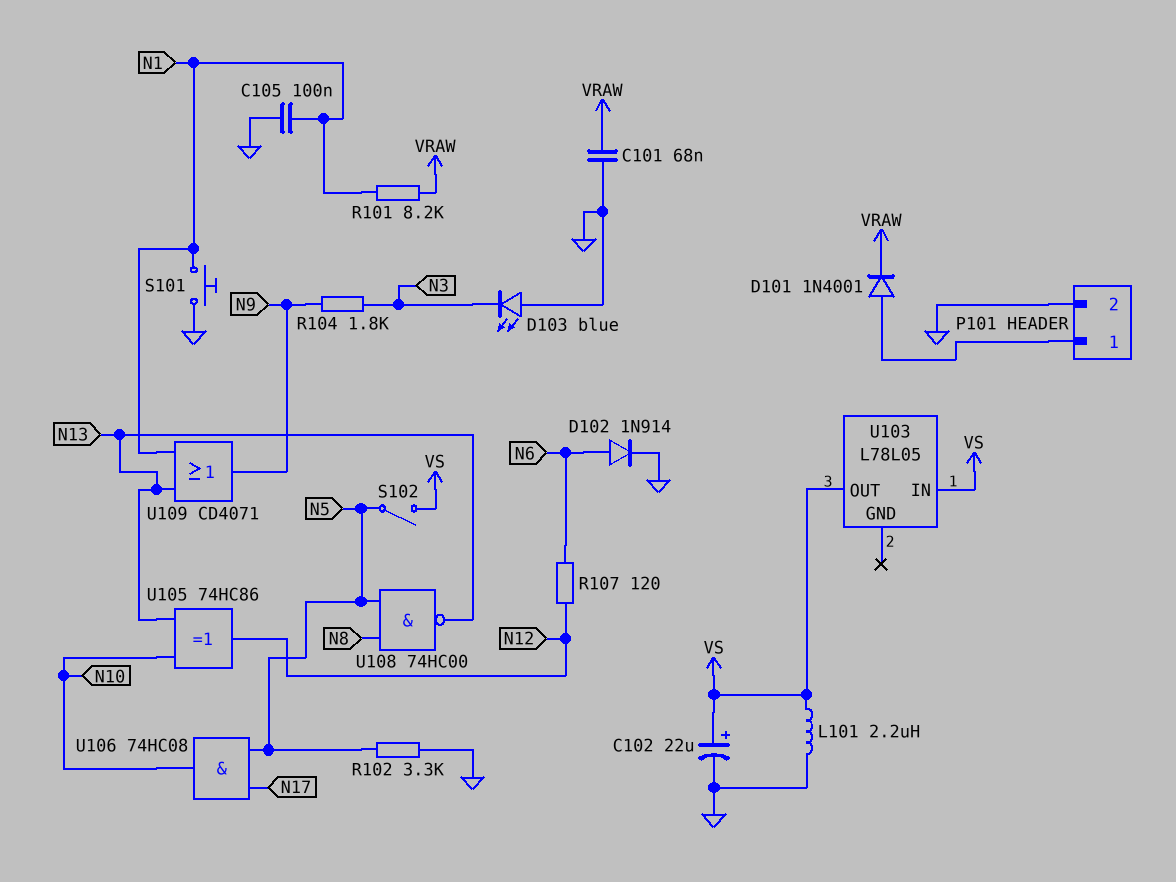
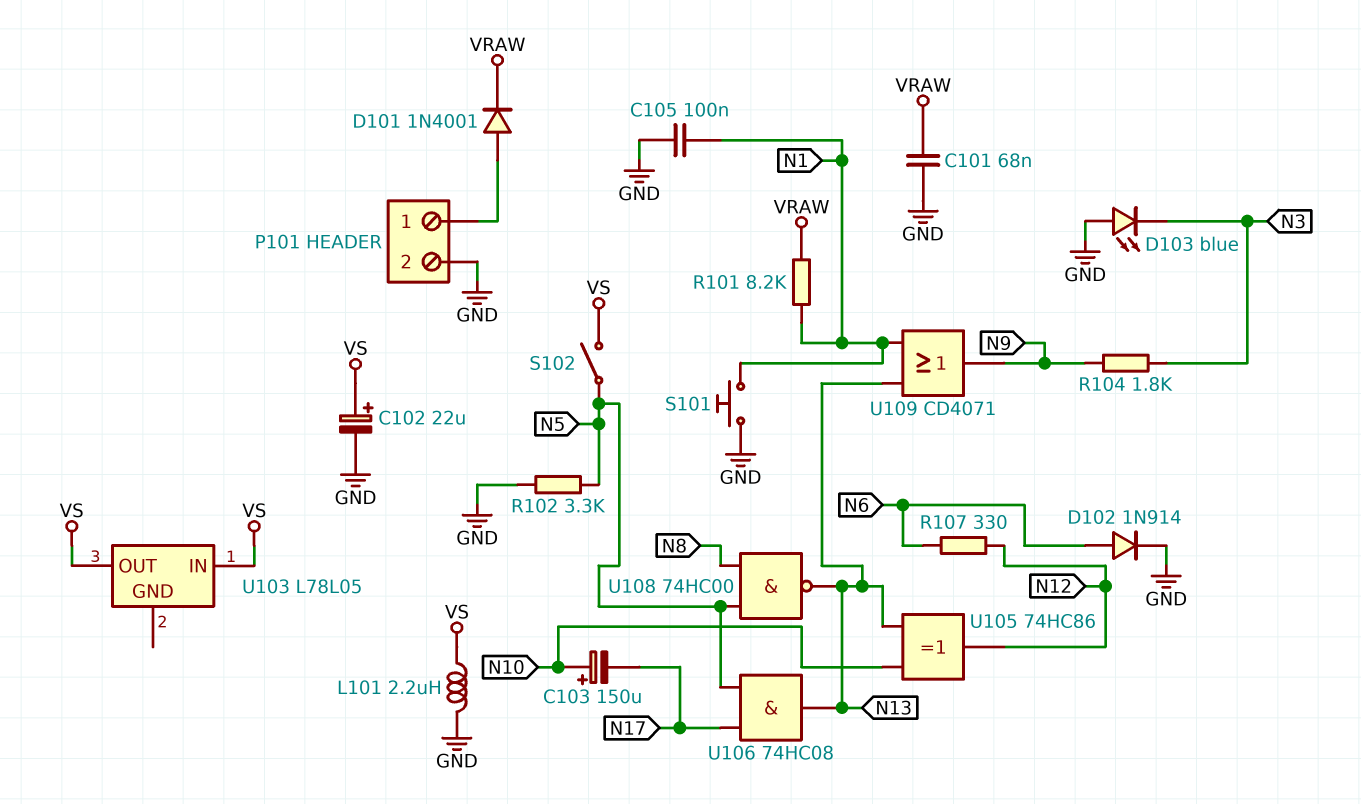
C103: none -> 150uF (plus N10, minus N17)
R107: 120 (N6, N12) -> 330 (N6, N12)
U106: AND 74HC08 (in N5, in N17, out N10) -> AND 74HC08 (in N5, in N17, out N13)

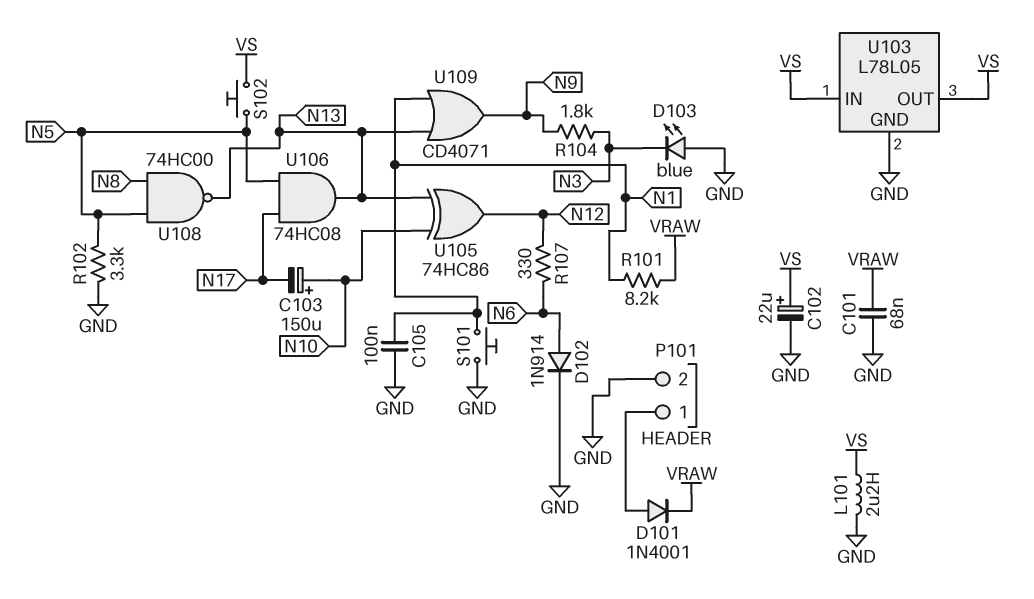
S102: switch (N5, VS) -> button (N5, VS)
U103 pin GND: none -> GND

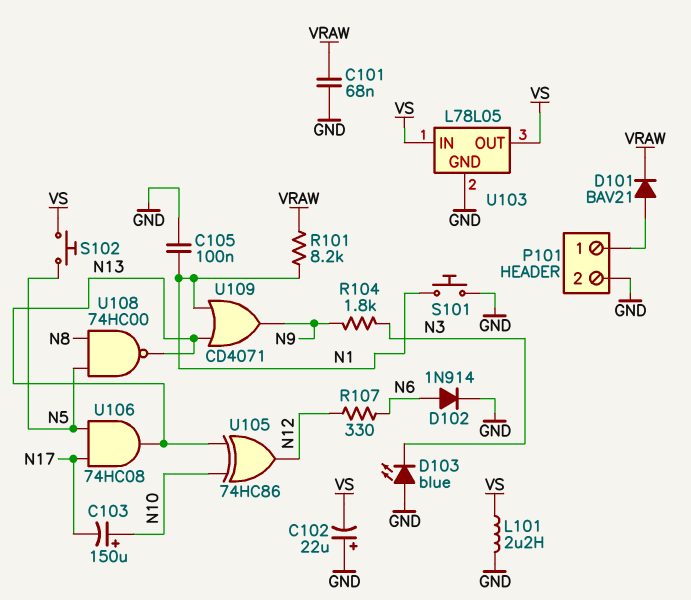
C102: 22uF (plus VS, minus GND) -> 22uF (plus GND, minus VS)
D101: diode 1N4001 (A P101/1, K VRAW) -> diode BAV21 (A P101/1, K VRAW)
R102: 3.3k (GND, N5) -> none

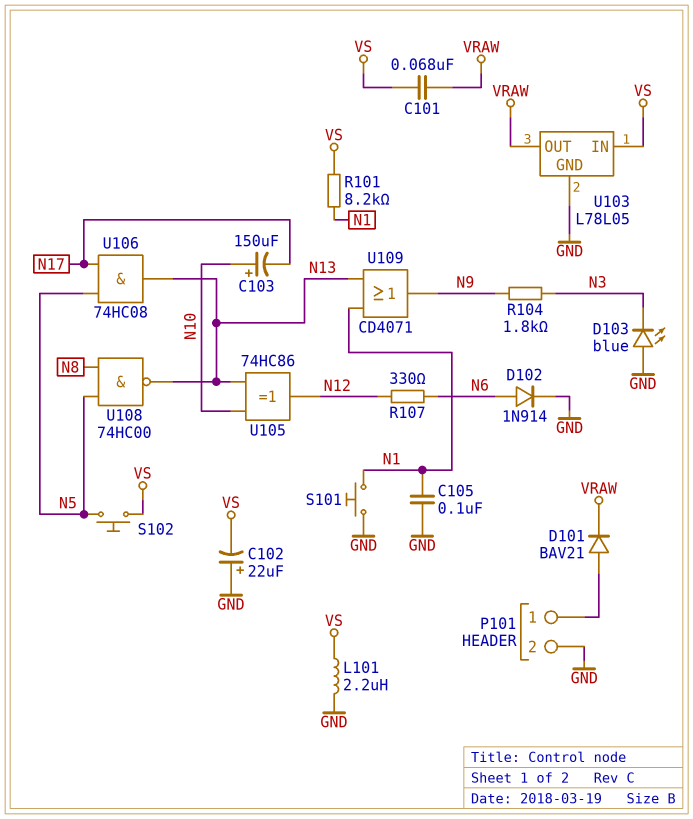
C101: 68nF (GND, VRAW) -> 68nF (VRAW, VS)
R101: 8.2k (N1, VRAW) -> 8.2k (N1, VS)
U103 pin OUT: VS -> VRAW

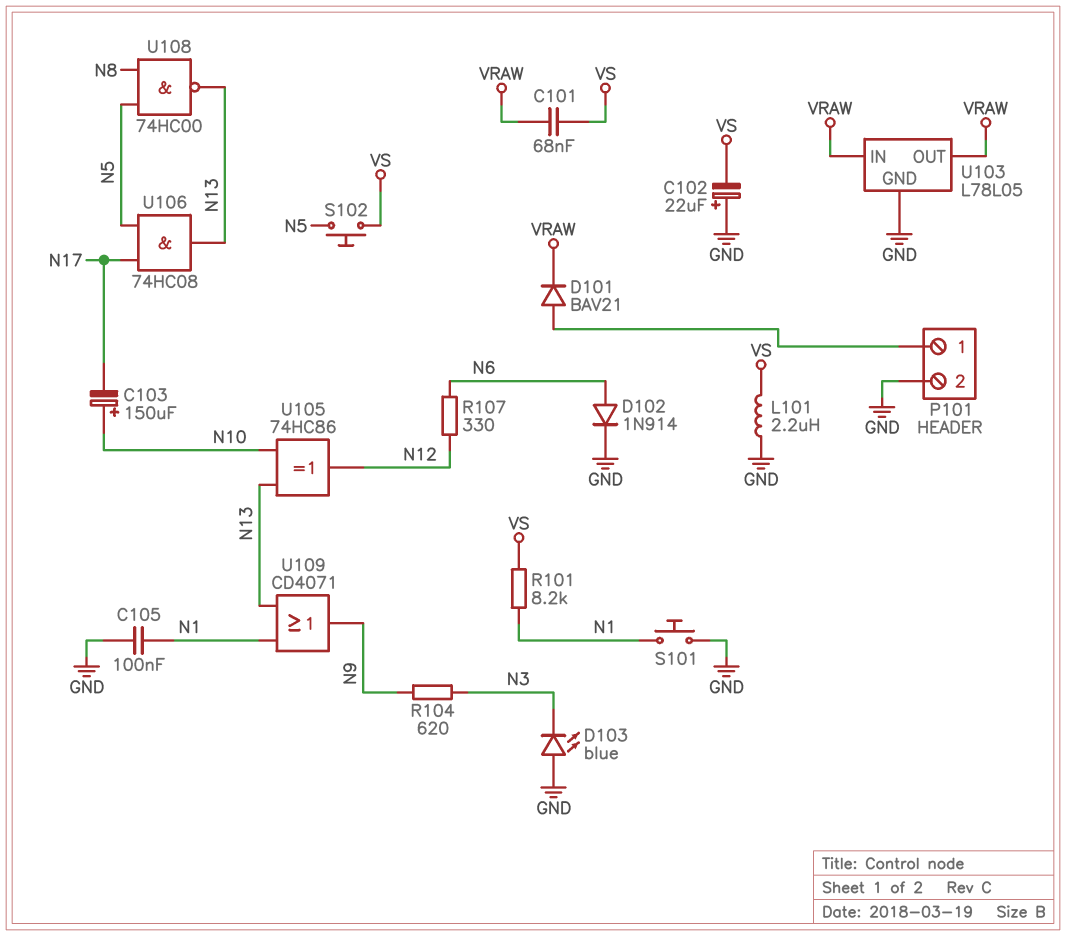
R104: 1.8k (N3, N9) -> 620 (N3, N9)
U103 pin IN: VS -> VRAW

